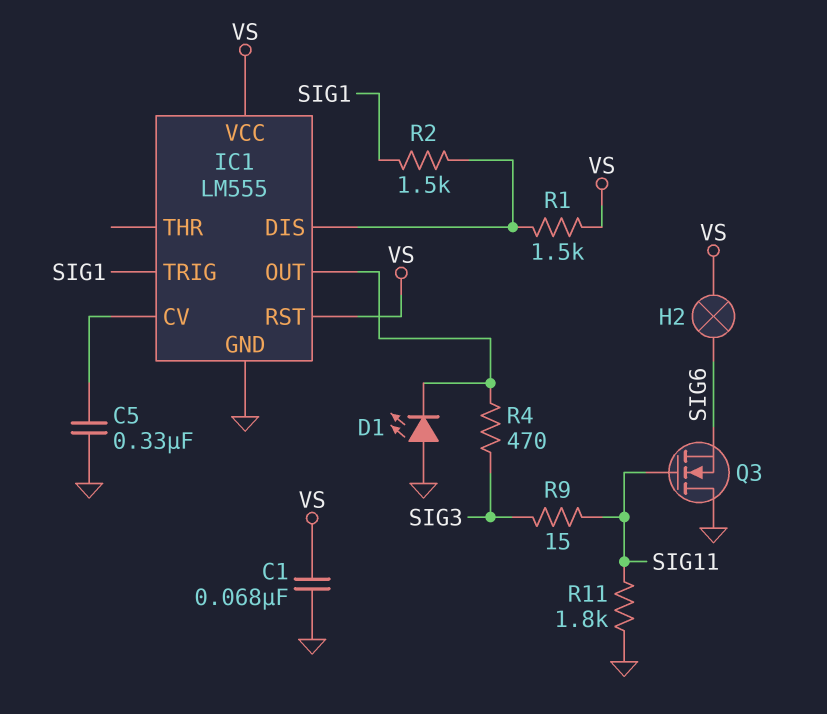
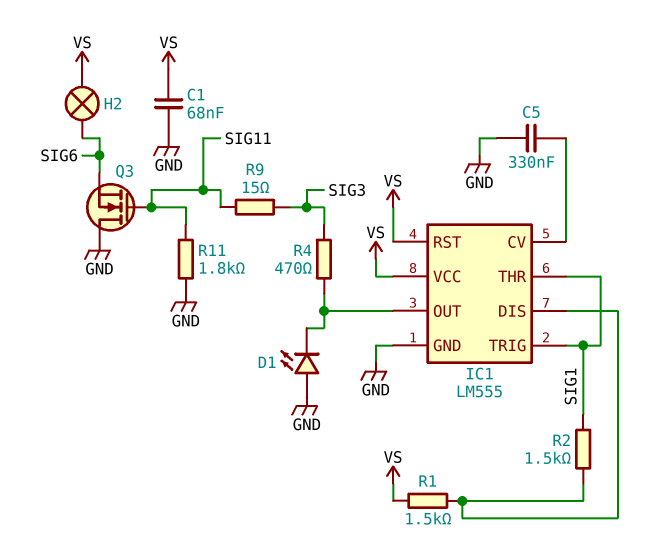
IC1 pin THR: none -> SIG1

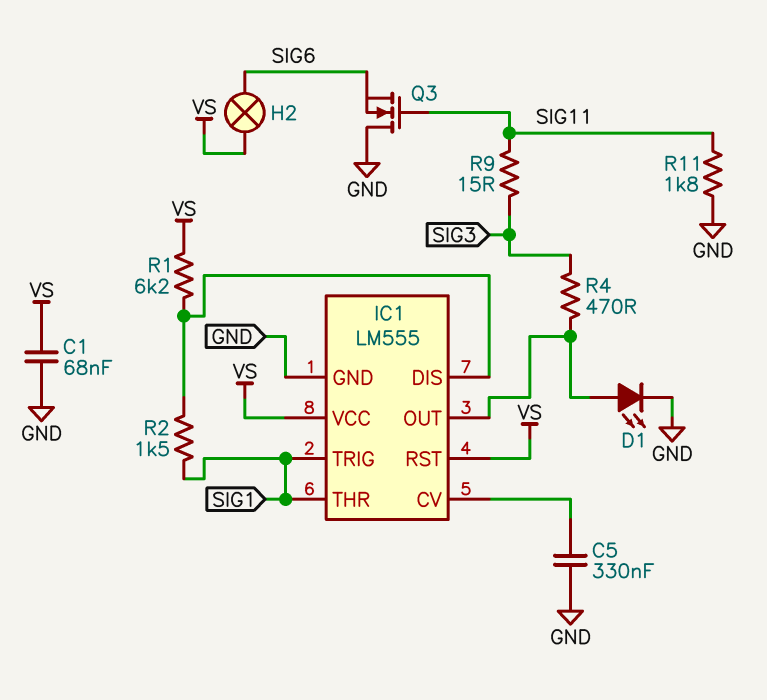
D1: LED (A GND, K IC1/OUT) -> LED (A IC1/OUT, K GND)
R1: 1.5k (IC1/DIS, VS) -> 6.2k (IC1/DIS, VS)

